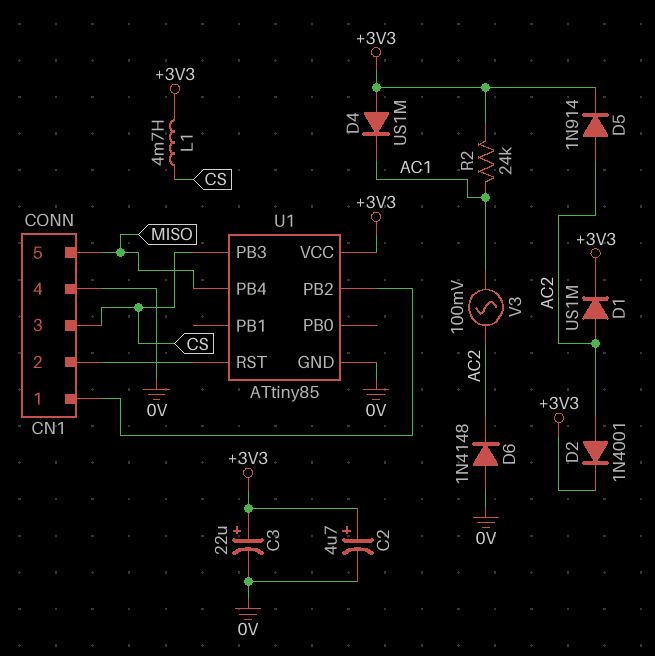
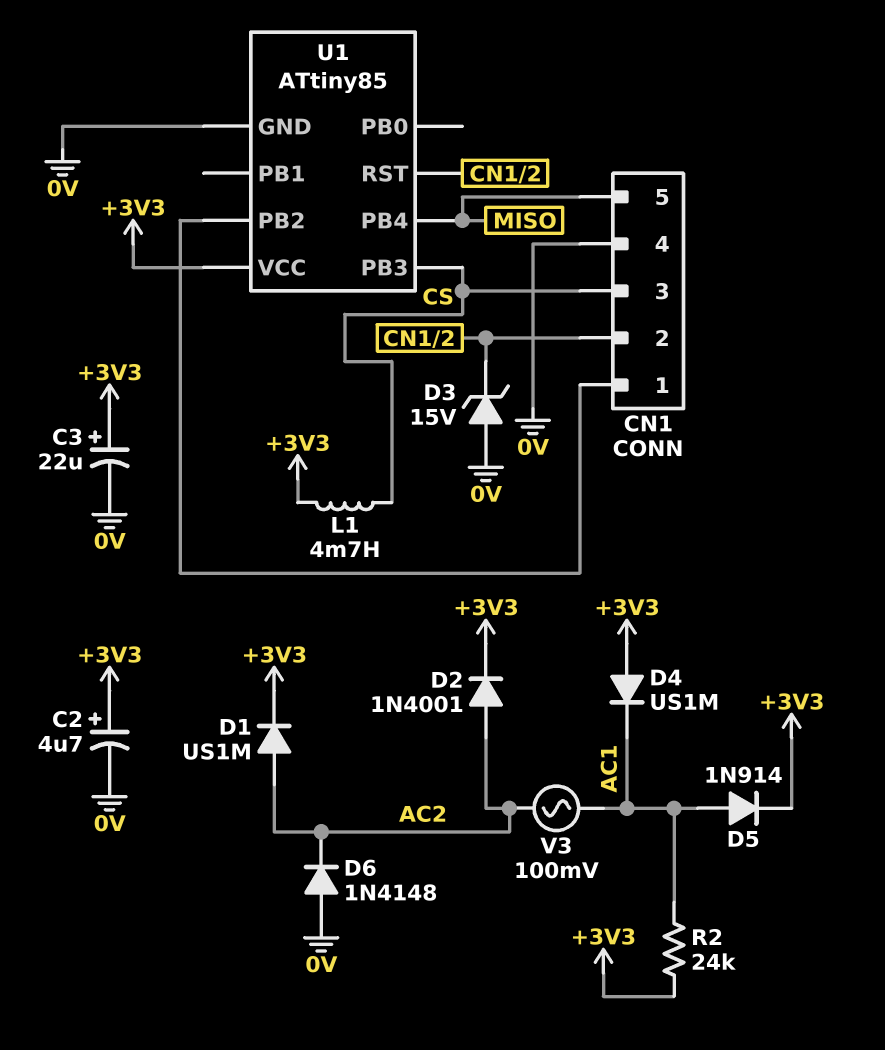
D3: none -> zener 15V (A 0V, K CN1/2)
D5: diode 1N914 (A AC2, K +3V3) -> diode 1N914 (A AC1, K +3V3)

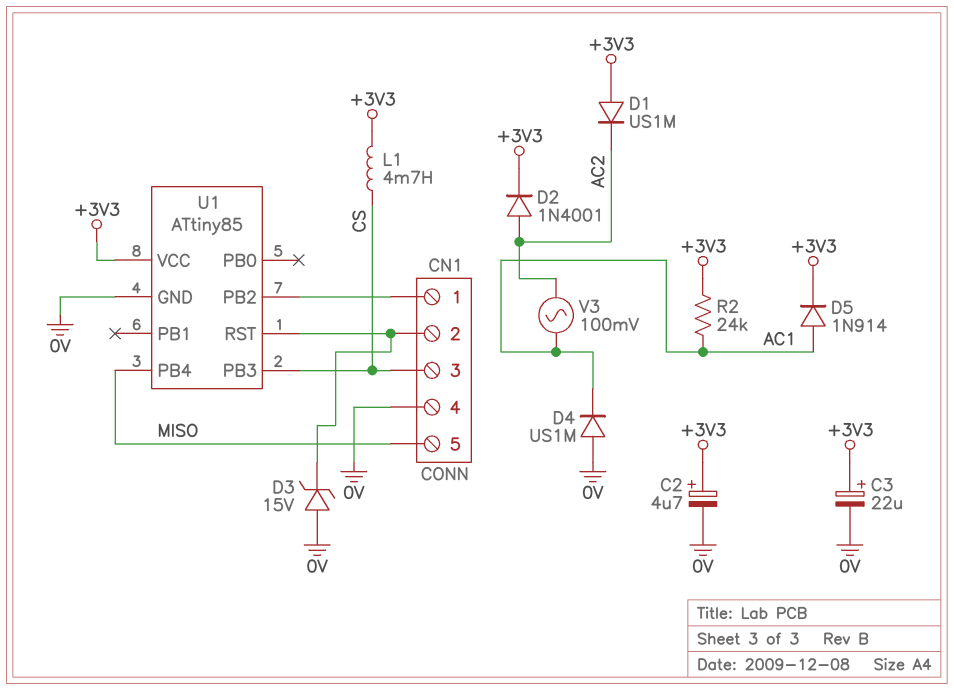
D1: diode US1M (A AC2, K +3V3) -> diode US1M (A +3V3, K AC2)
D4: diode US1M (A +3V3, K AC1) -> diode US1M (A 0V, K AC1)
D6: diode 1N4148 (A 0V, K AC2) -> none

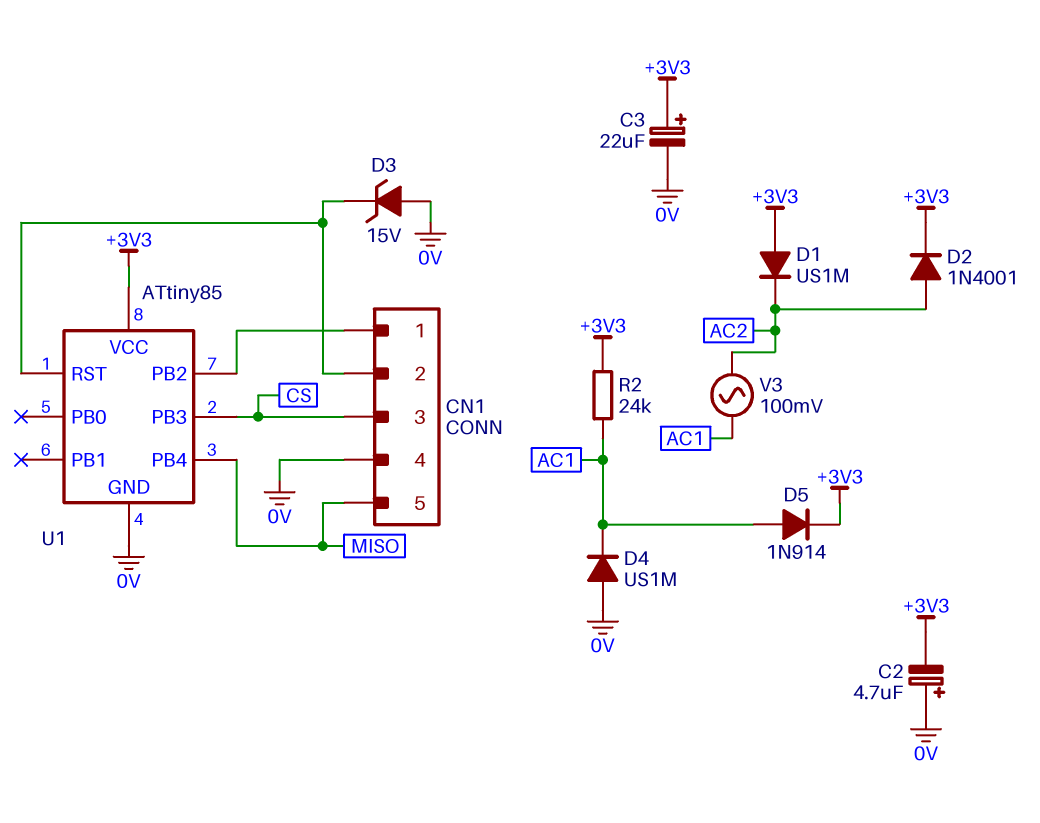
C2: 4.7uF (plus +3V3, minus 0V) -> 4.7uF (plus 0V, minus +3V3)
L1: 4.7mH (+3V3, CS) -> none

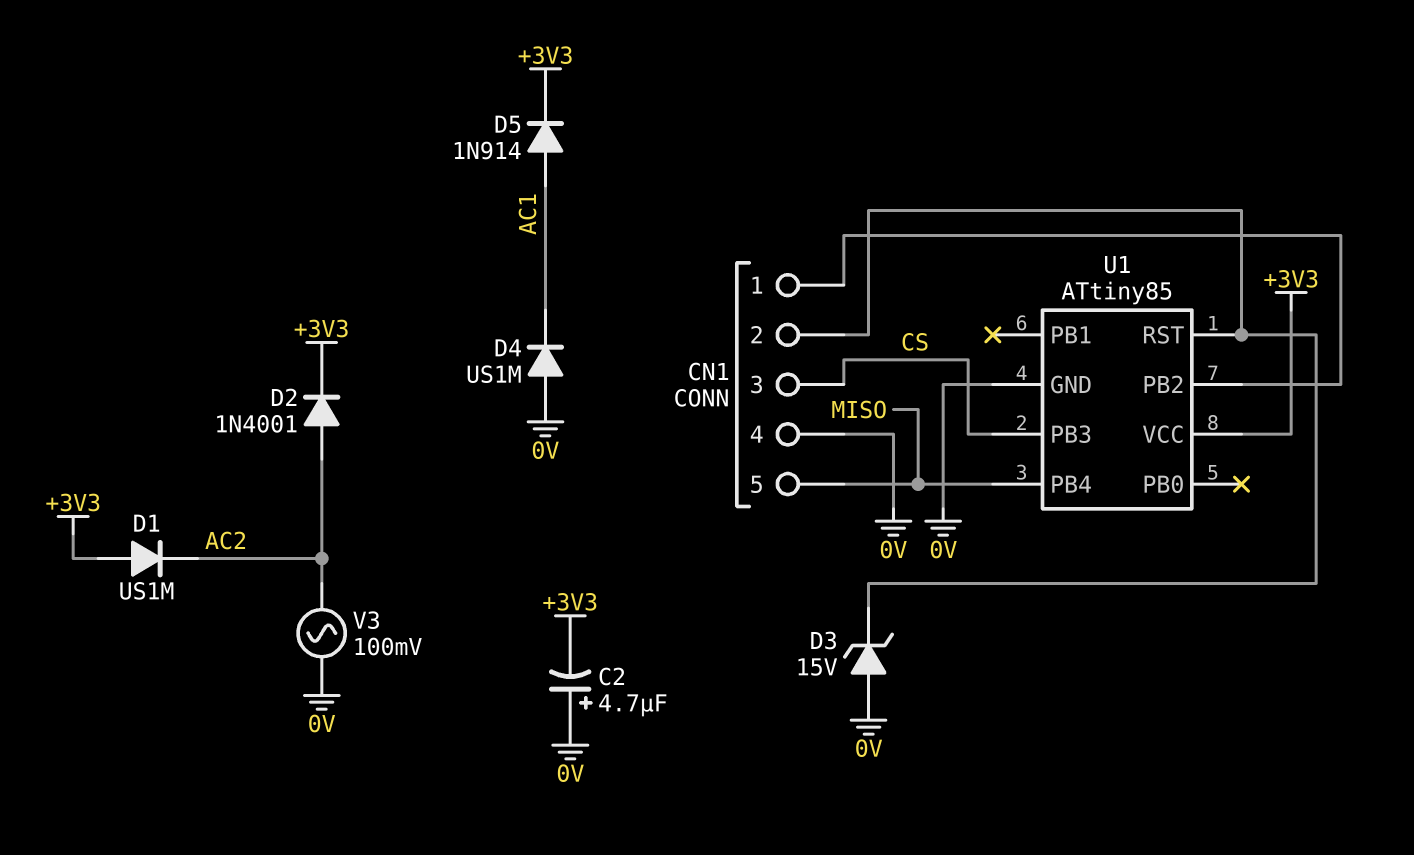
C3: 22uF (plus +3V3, minus 0V) -> none
R2: 24k (+3V3, AC1) -> none
V3: AC 100mV (AC1, AC2) -> AC 100mV (0V, AC2)

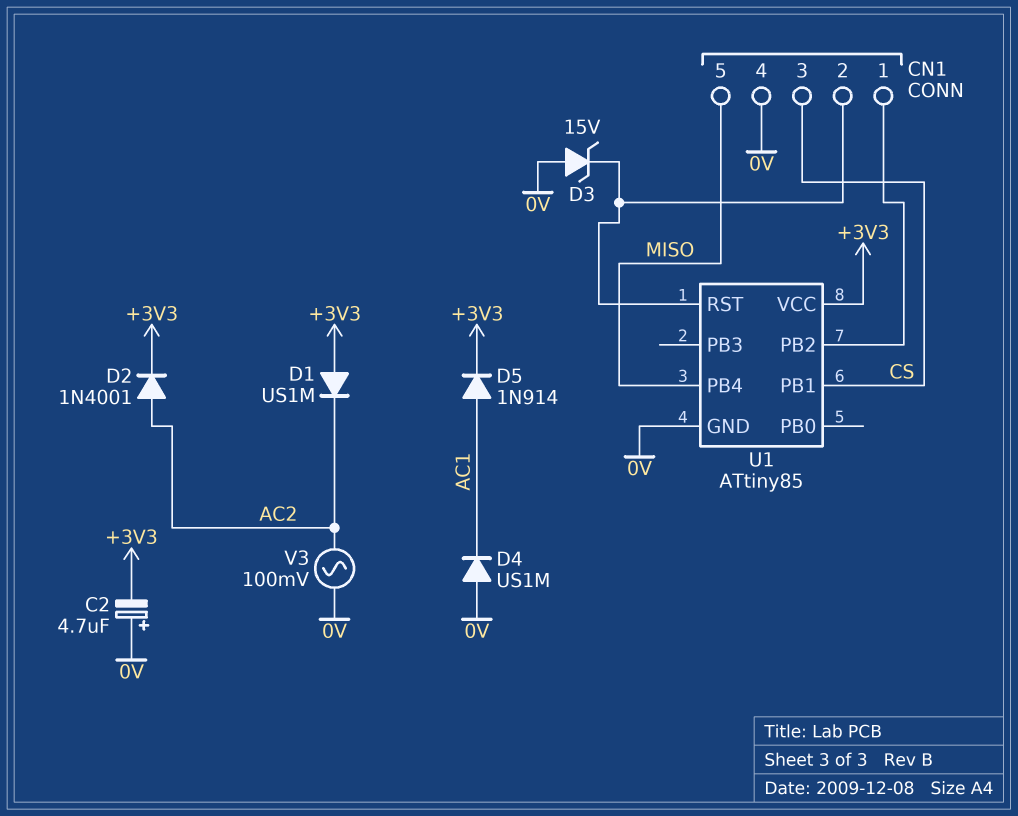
U1 pin PB1: none -> CS
U1 pin PB3: CS -> none

